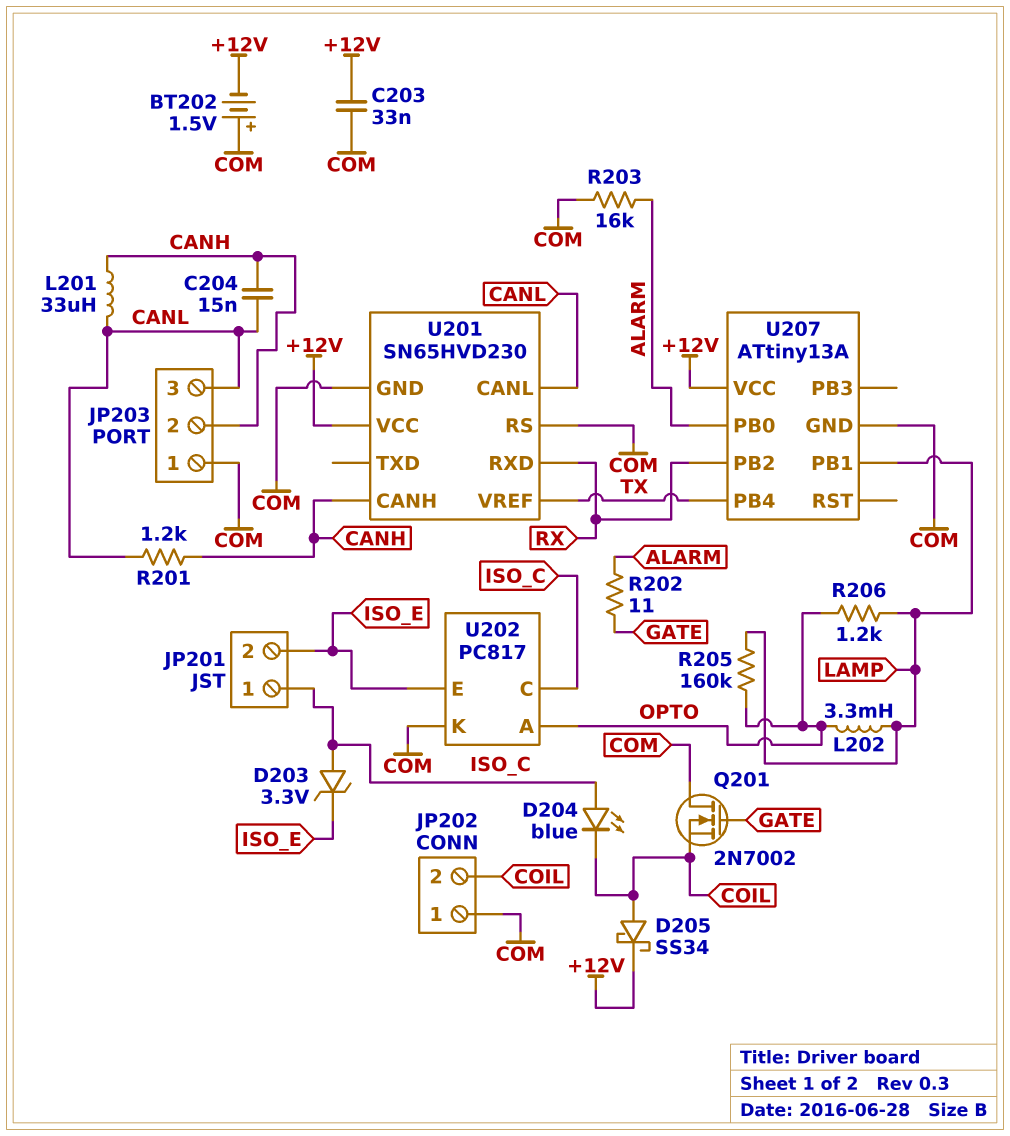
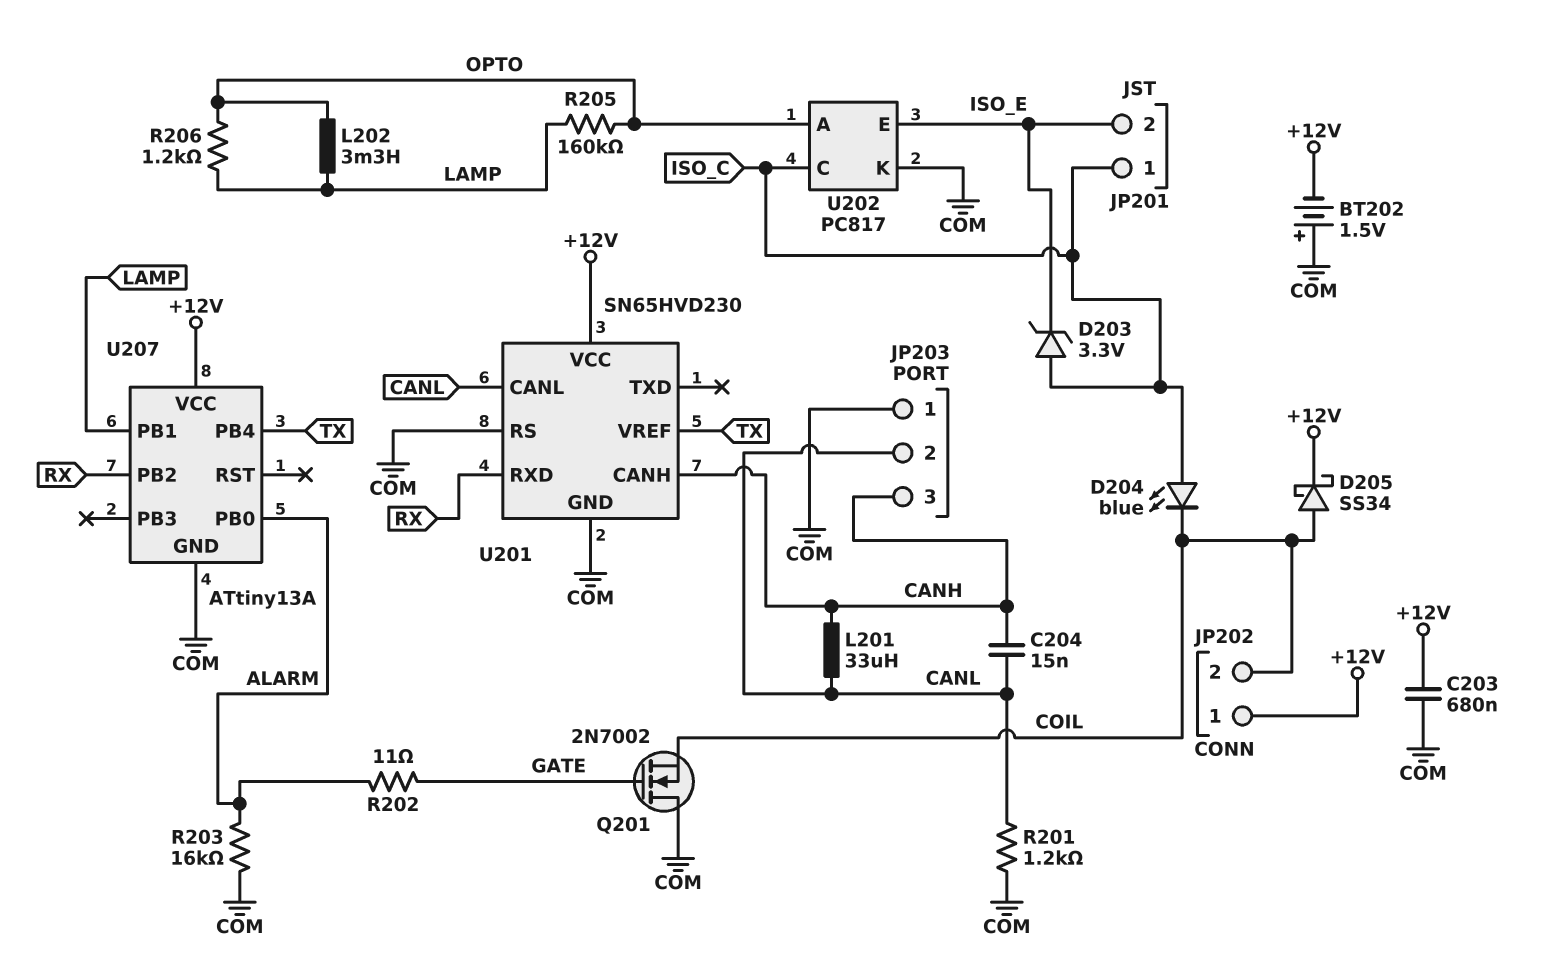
C203: 33nF (+12V, COM) -> 680nF (+12V, COM)
JP202 pin 1: COM -> +12V
JP203 pin 2: CANH -> CANL
JP203 pin 3: CANL -> CANH
R201: 1.2k (CANH, CANL) -> 1.2k (CANL, COM)

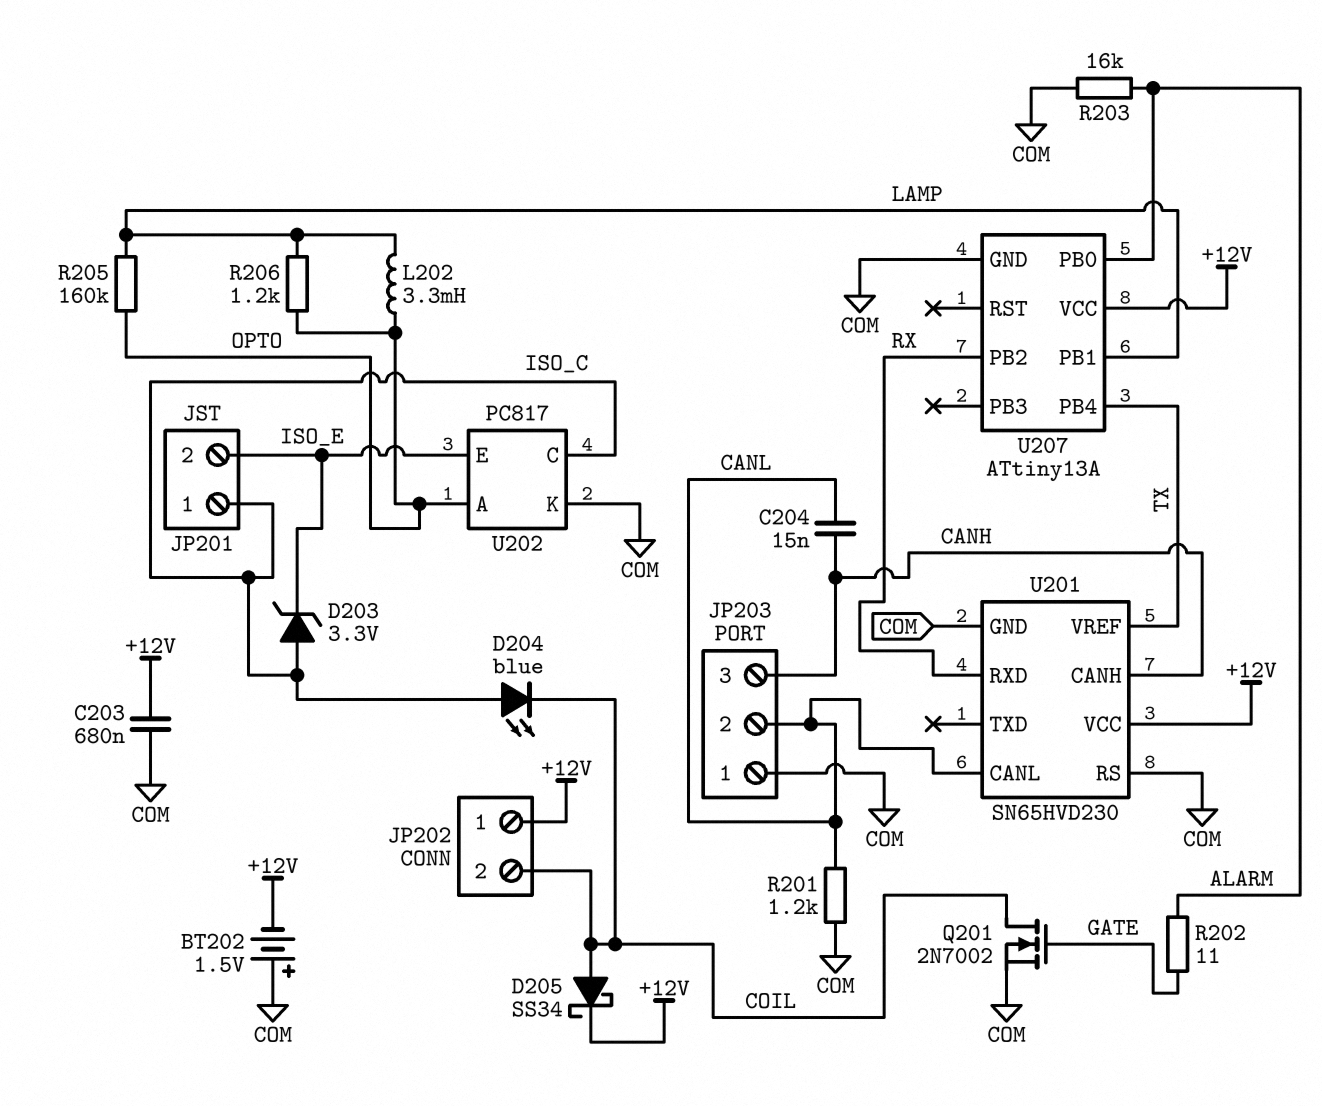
L201: 33uH (CANH, CANL) -> none
Q201: NMOS 2N7002 (G GATE, D COM, S COIL) -> NMOS 2N7002 (G GATE, D COIL, S COM)

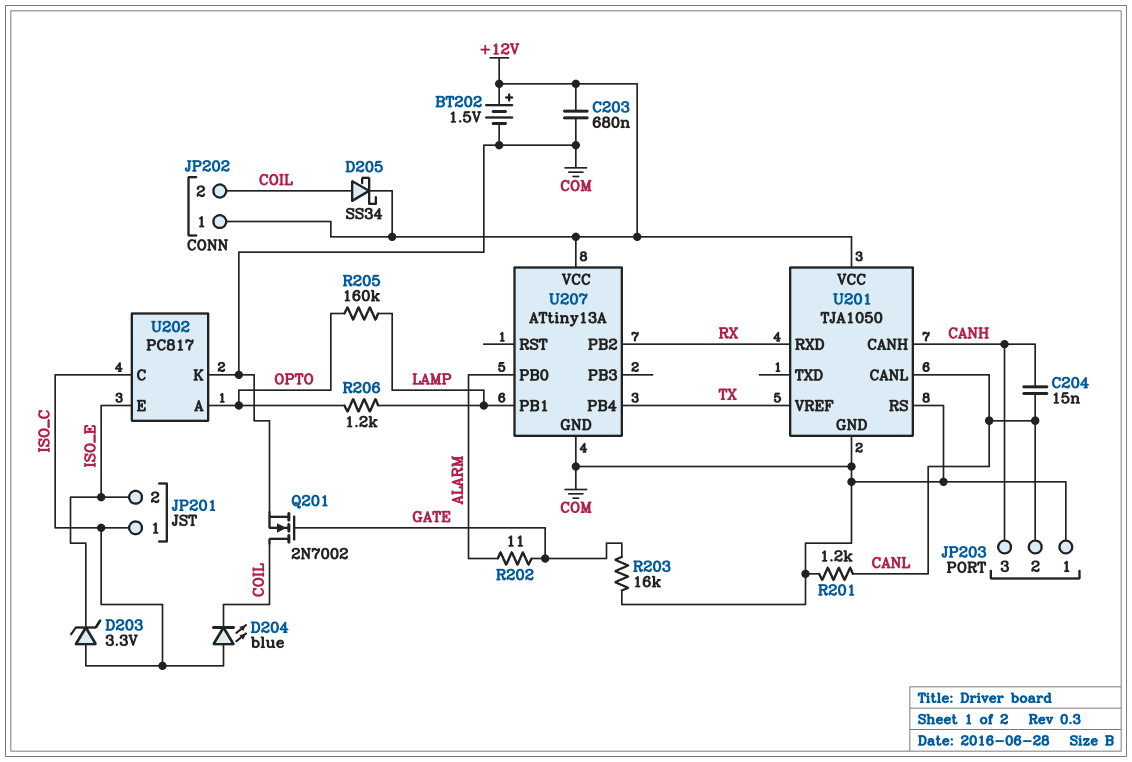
BT202: 1.5V (plus COM, minus +12V) -> 1.5V (plus +12V, minus COM)
L202: 3.3mH (LAMP, OPTO) -> none
R203: 16k (ALARM, COM) -> 16k (COM, GATE)
U201: SN65HVD230 -> TJA1050

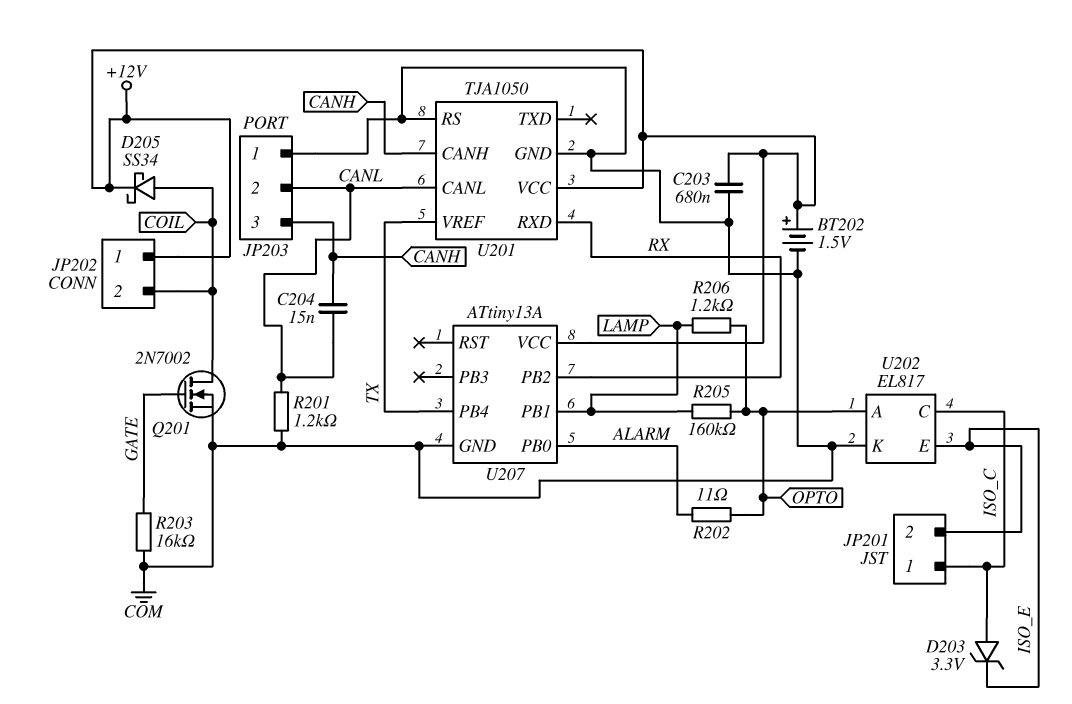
D204: LED blue (A ISO_C, K COIL) -> none
R202: 11 (ALARM, GATE) -> 11 (ALARM, OPTO)
U202: PC817 -> EL817

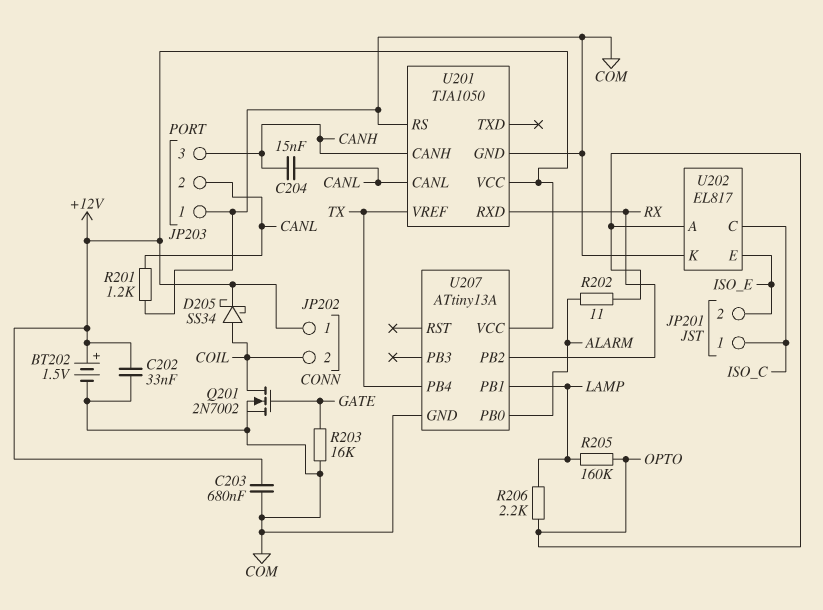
C202: none -> 33nF (+12V, COM)
D203: zener 3.3V (A ISO_C, K ISO_E) -> none
R206: 1.2k (LAMP, OPTO) -> 2.2k (LAMP, OPTO)

